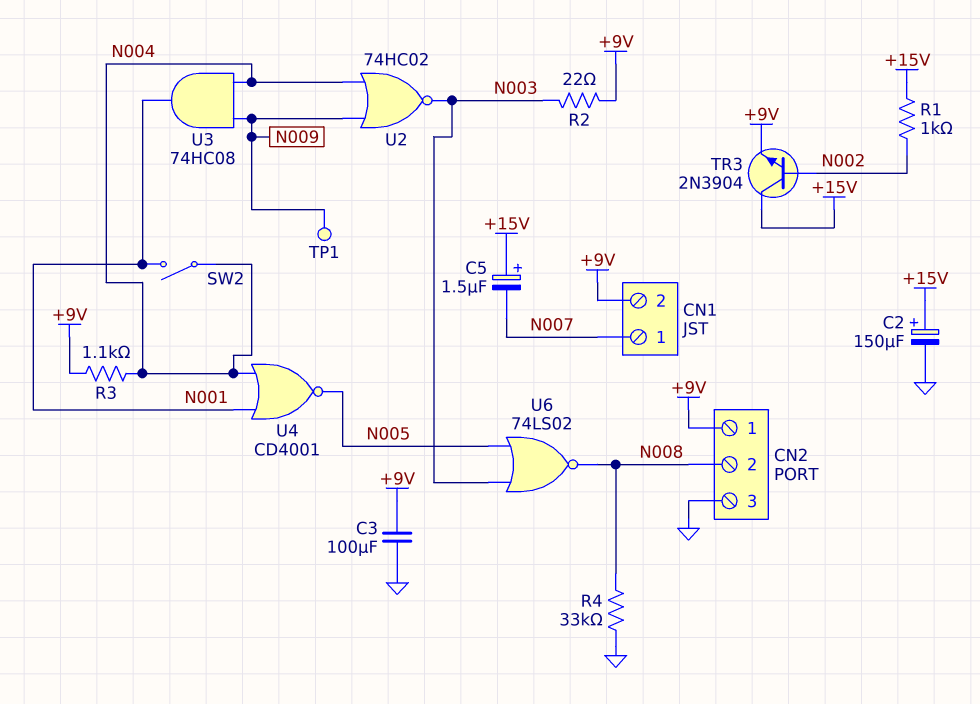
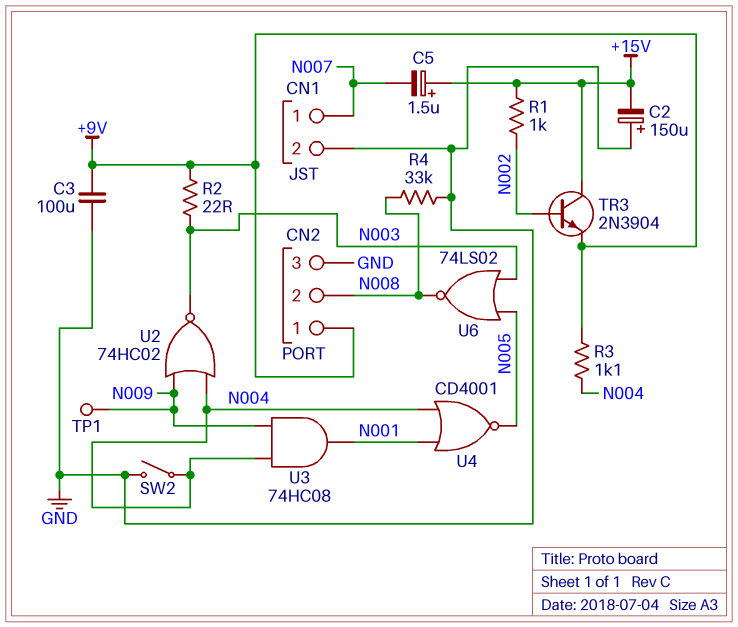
C2: 150uF (plus +15V, minus GND) -> 150uF (plus GND, minus +15V)
CN1 pin 2: +9V -> GND
SW2: switch (N001, N004) -> switch (GND, N004)

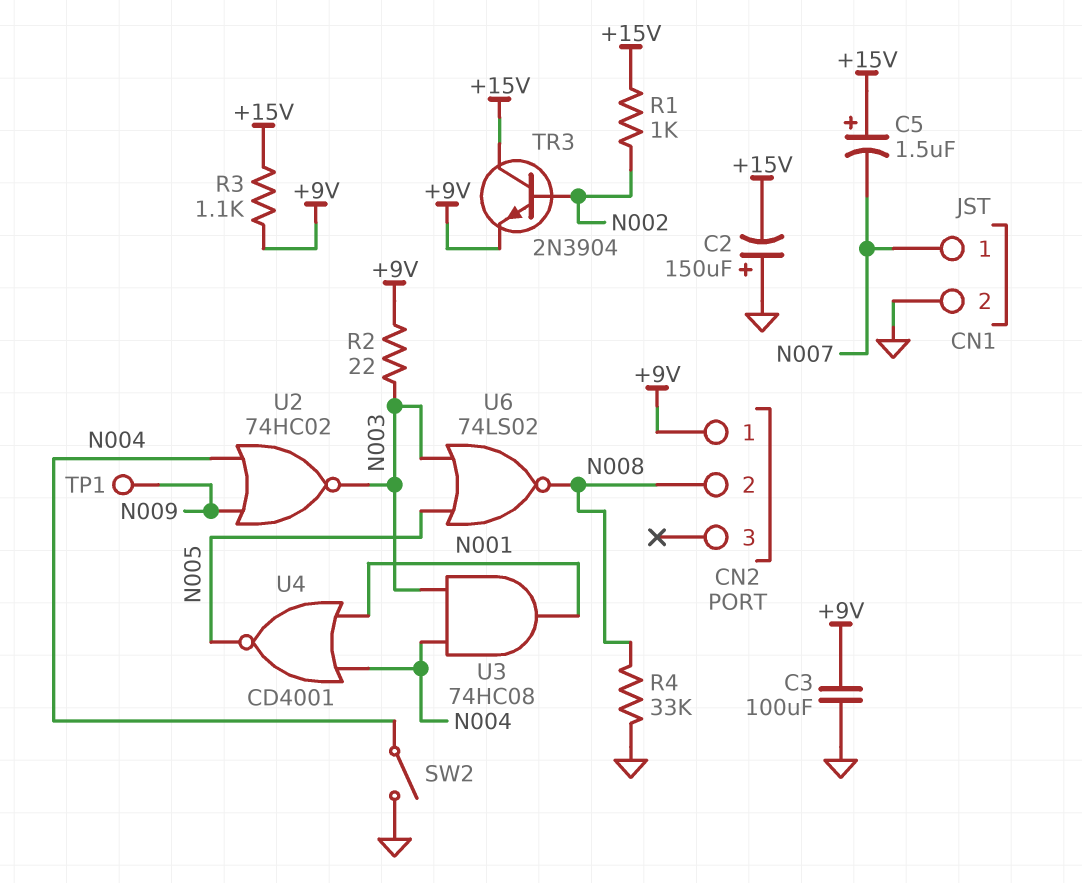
CN2 pin 3: GND -> none
R3: 1.1k (+9V, N004) -> 1.1k (+9V, +15V)
U3: AND 74HC08 (in N004, in N009, out N001) -> AND 74HC08 (in N003, in N004, out N001)

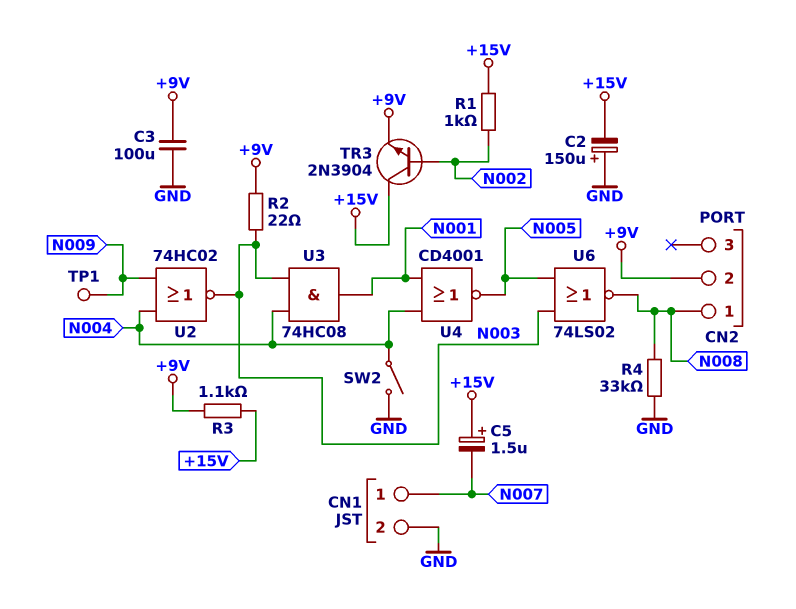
CN2 pin 1: +9V -> N008
CN2 pin 2: N008 -> +9V

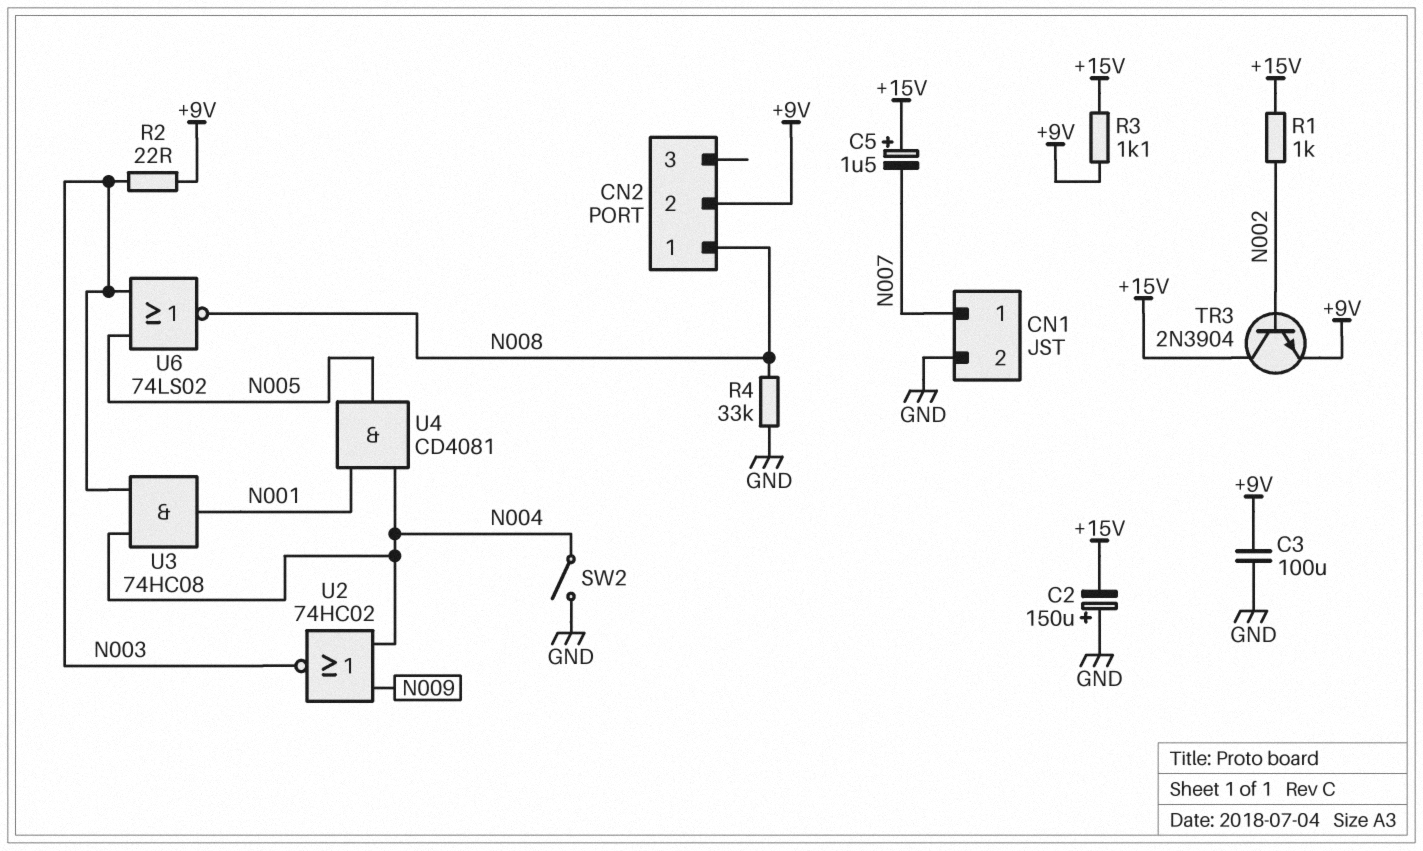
TP1: test point (N009) -> none
U4: NOR CD4001 (in N001, in N004, out N005) -> AND CD4081 (in N001, in N004, out N005)

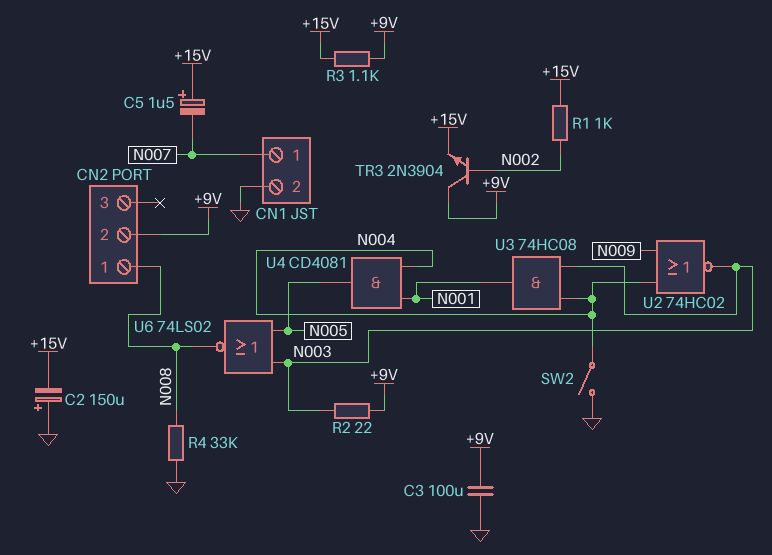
TR3: NPN 2N3904 (B N002, C +15V, E +9V) -> NPN 2N3904 (B N002, C +9V, E +15V)

